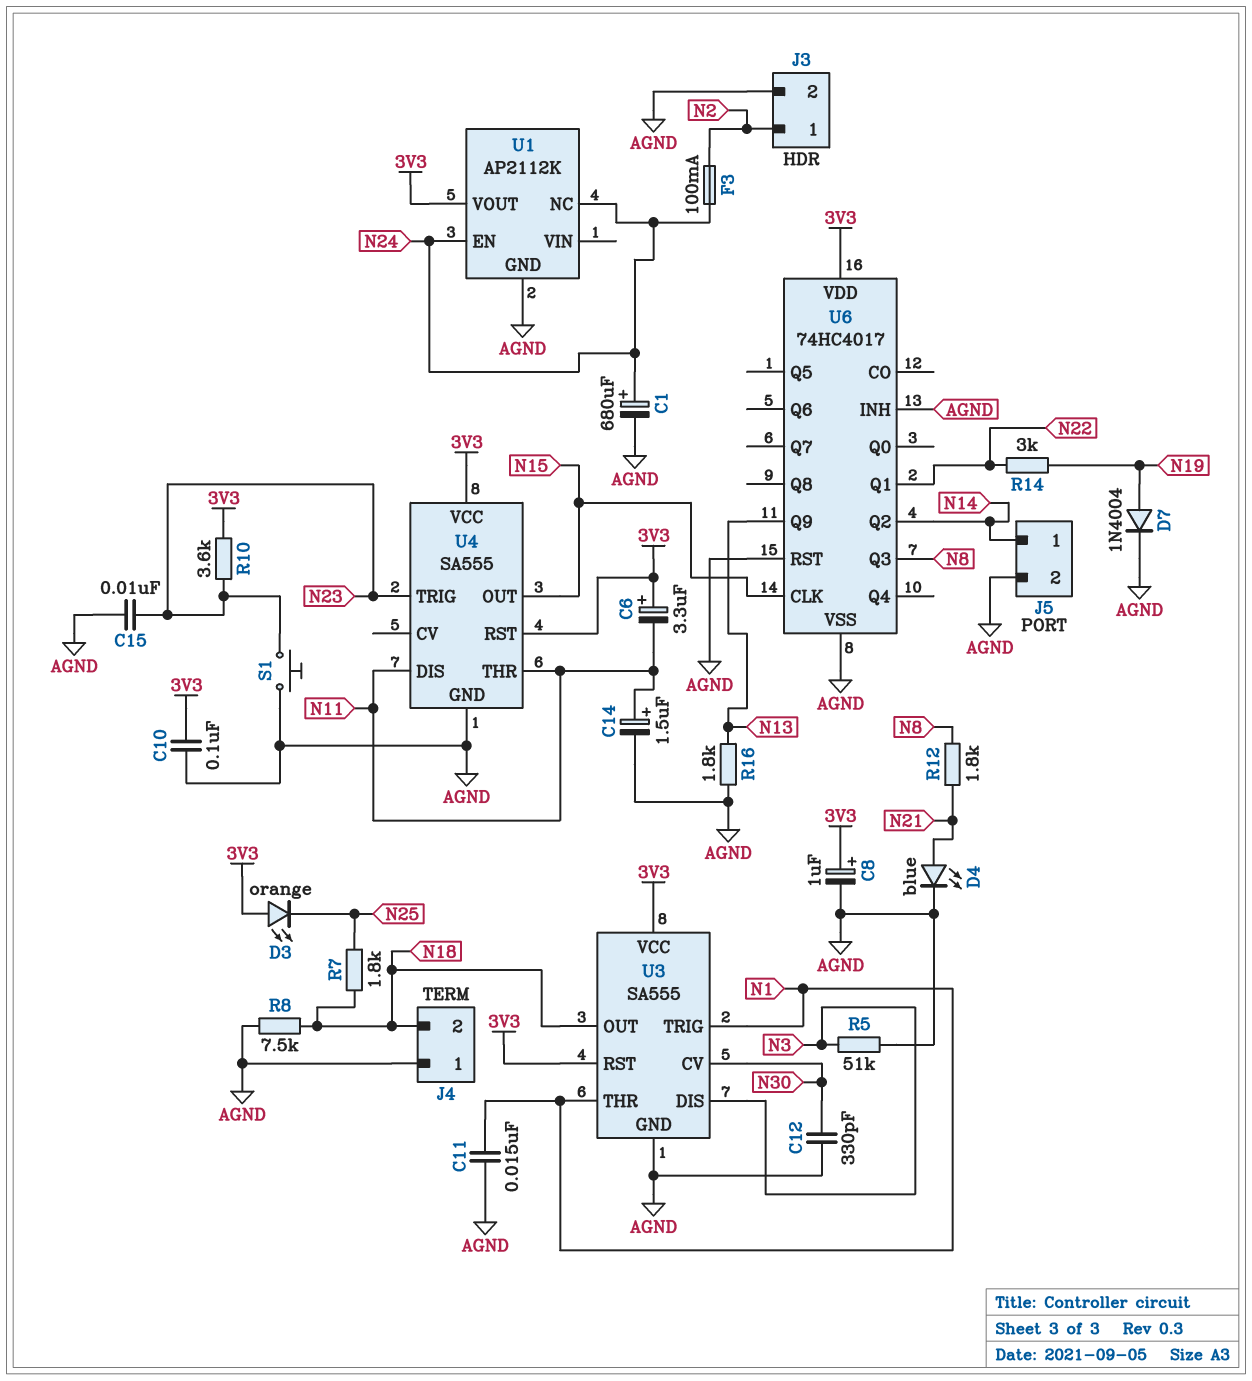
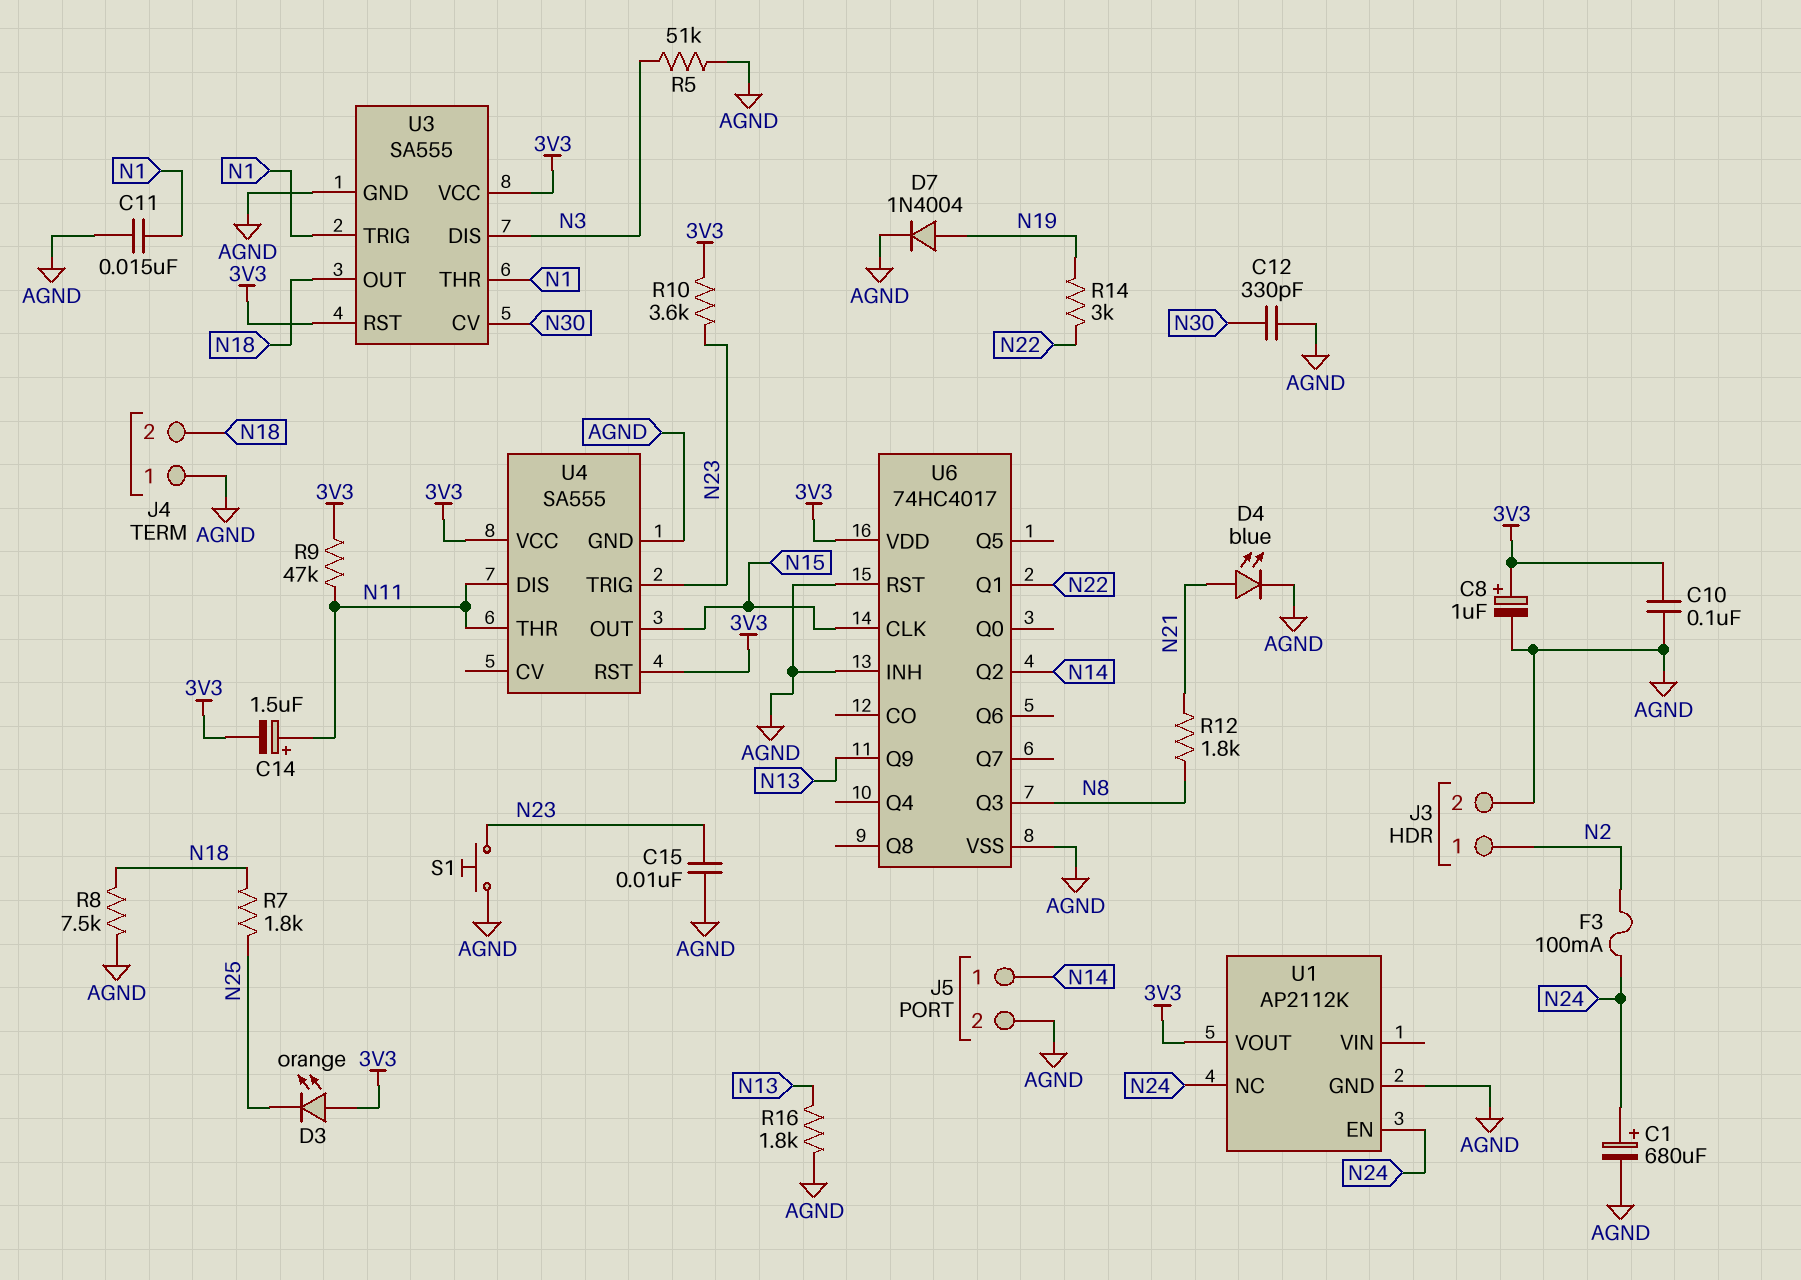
C6: 3.3uF (plus 3V3, minus N11) -> none
C14: 1.5uF (plus N11, minus AGND) -> 1.5uF (plus N11, minus 3V3)
R9: none -> 47k (3V3, N11)

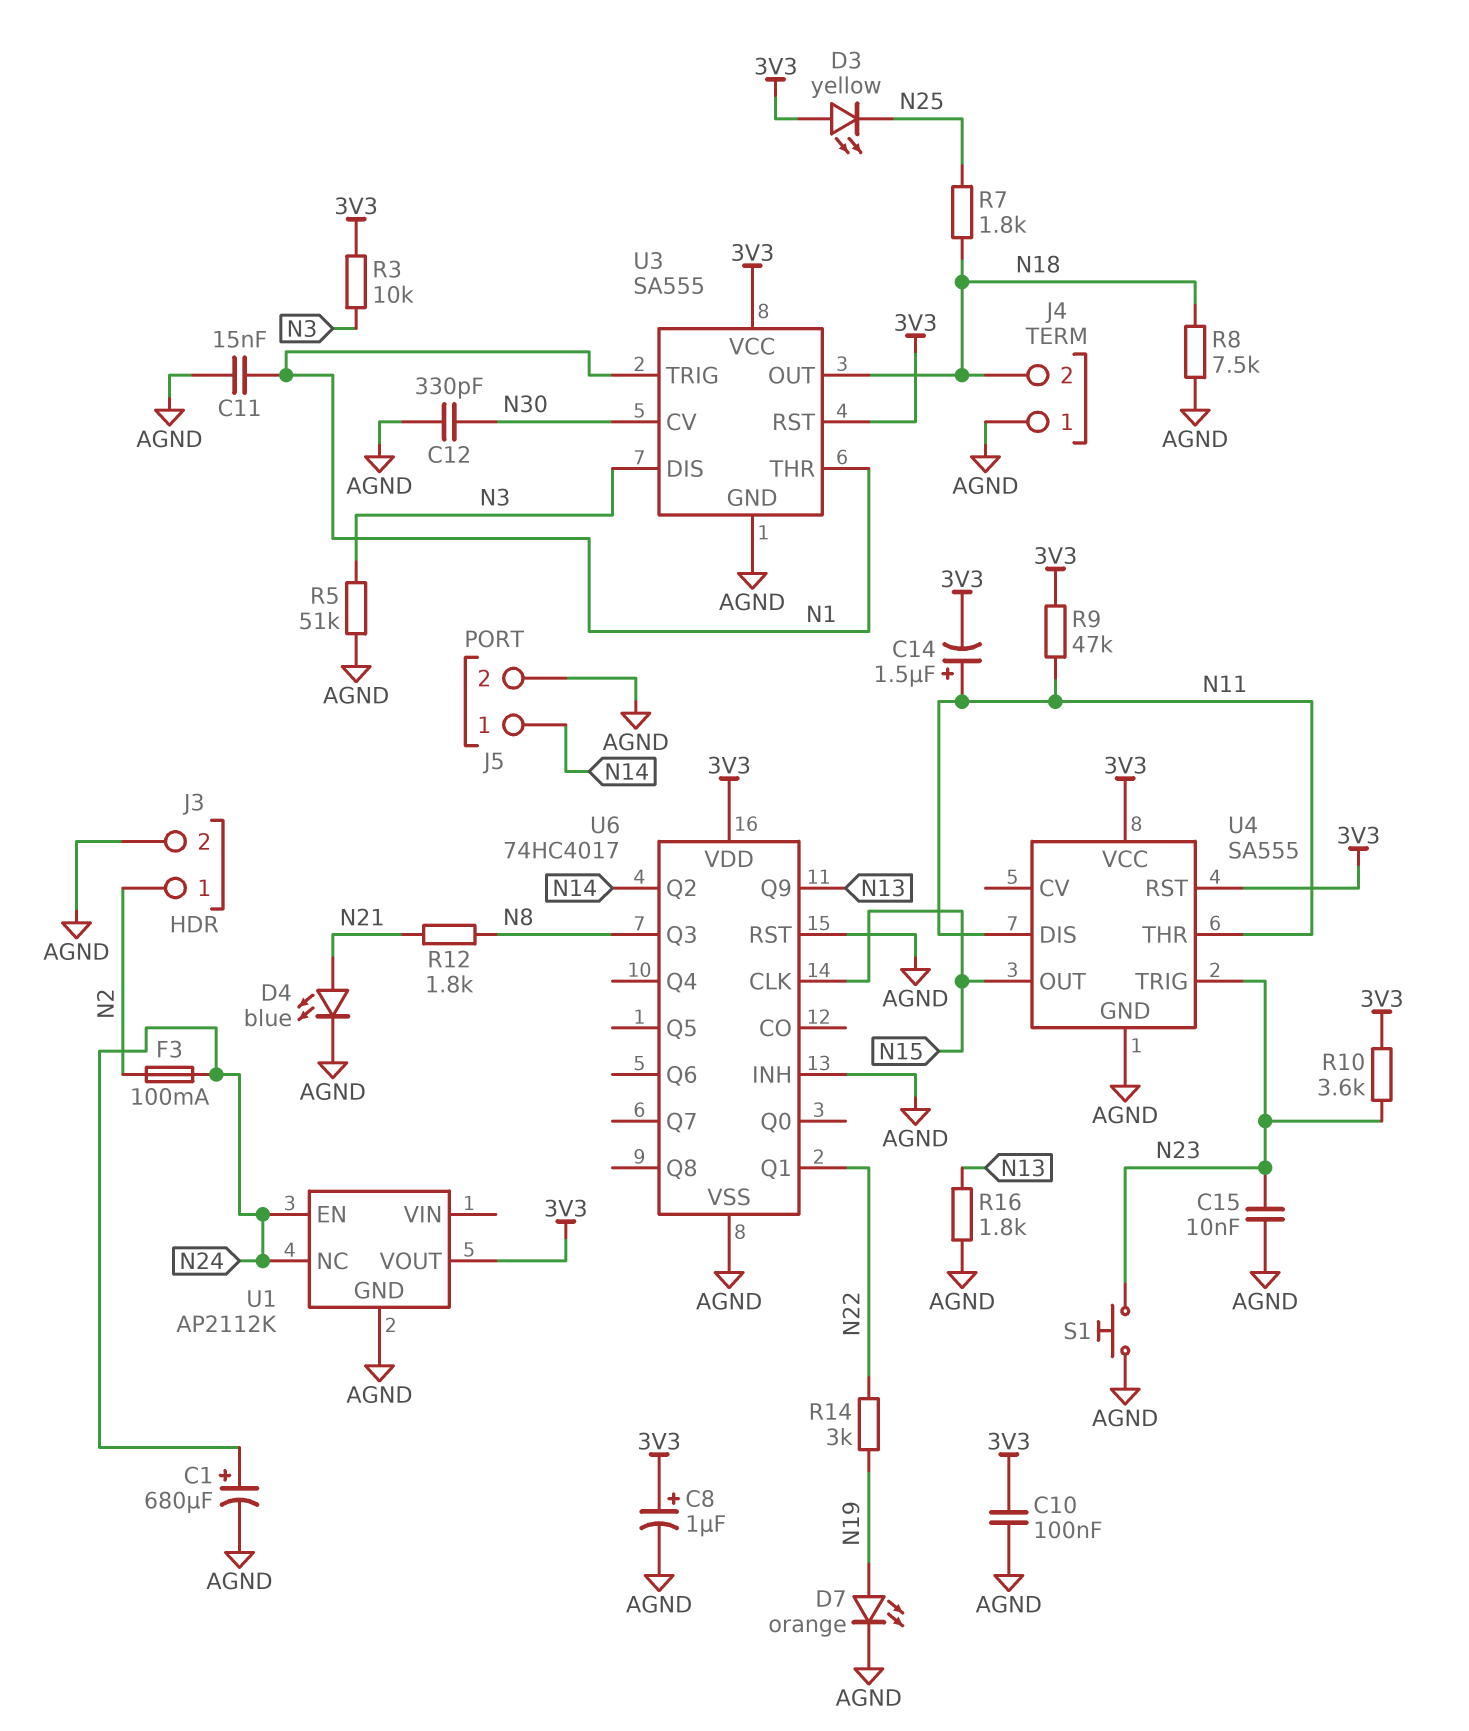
D3: LED orange (A 3V3, K N25) -> LED yellow (A 3V3, K N25)
D7: diode 1N4004 (A N19, K AGND) -> LED orange (A N19, K AGND)
R3: none -> 10k (3V3, N3)

